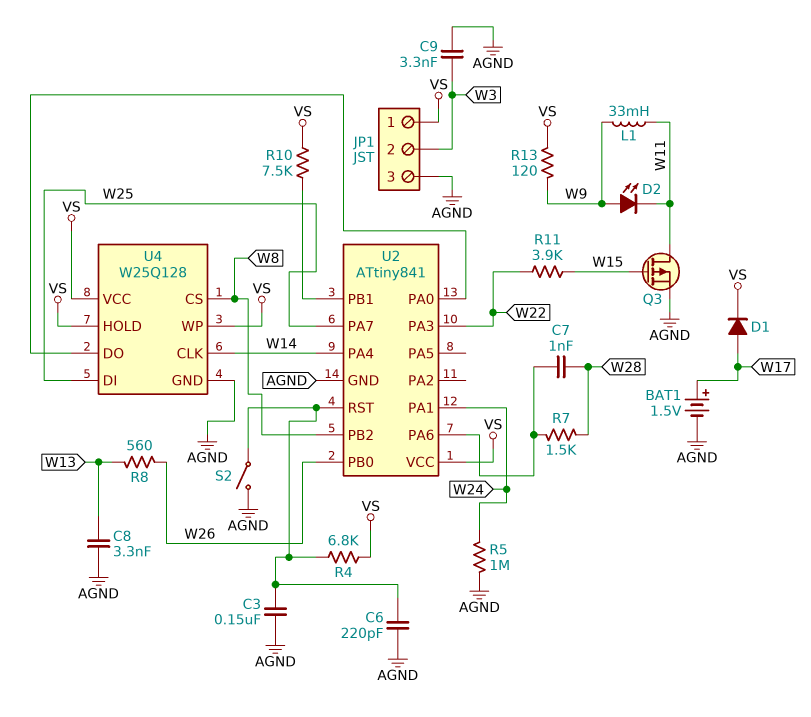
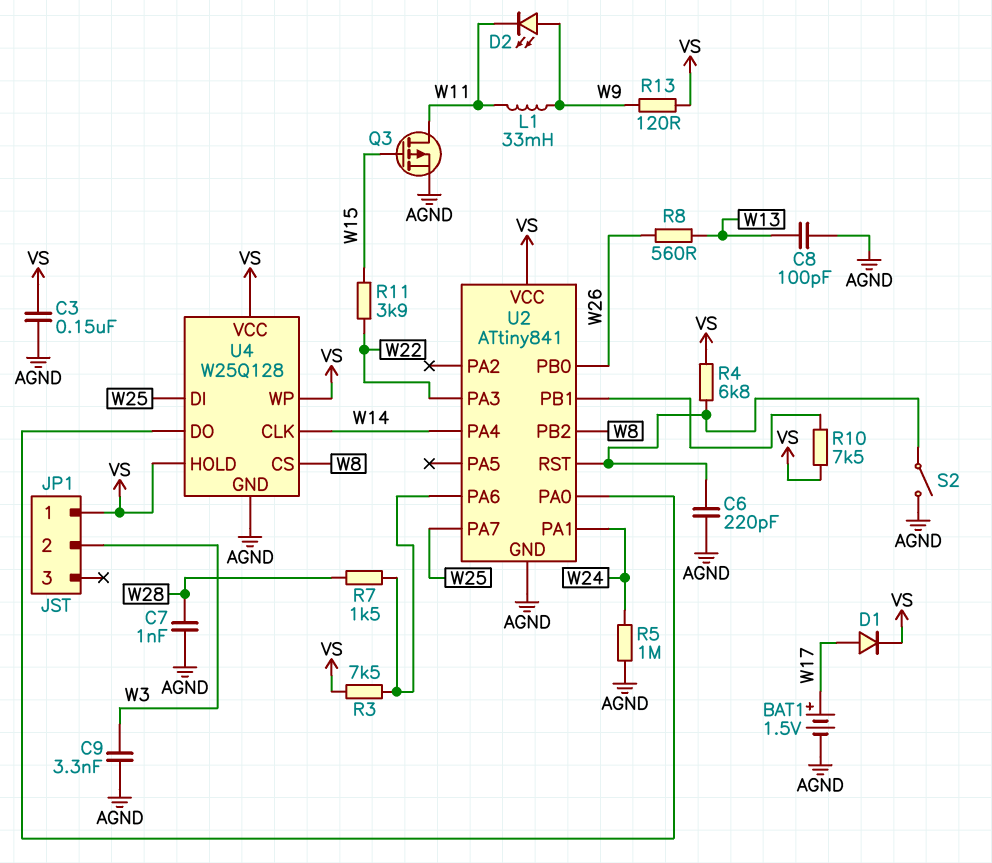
C3: 150nF (AGND, U2/RST) -> 150nF (AGND, VS)
C7: 1nF (U2/PA6, W28) -> 1nF (AGND, W28)
C8: 3.3nF (AGND, W13) -> 100pF (AGND, W13)
JP1 pin 3: AGND -> none
R3: none -> 7.5k (U2/PA6, VS)

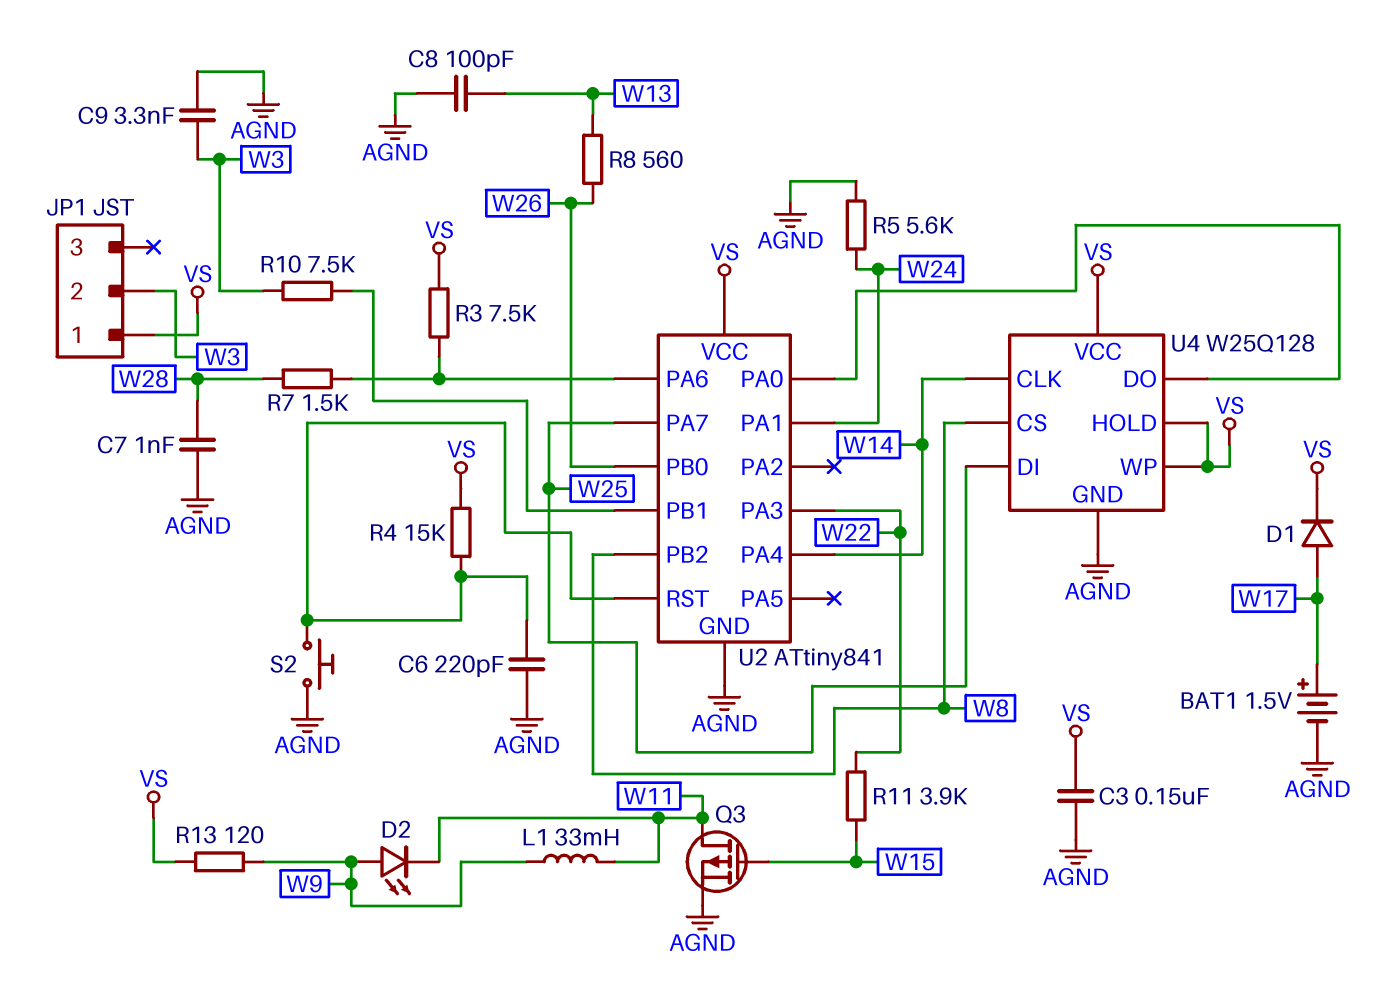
R4: 6.8k (U2/RST, VS) -> 15k (U2/RST, VS)
R5: 1M (AGND, W24) -> 5.6k (AGND, W24)
R10: 7.5k (U2/PB1, VS) -> 7.5k (U2/PB1, W3)
S2: switch (AGND, U2/RST) -> button (AGND, U2/RST)

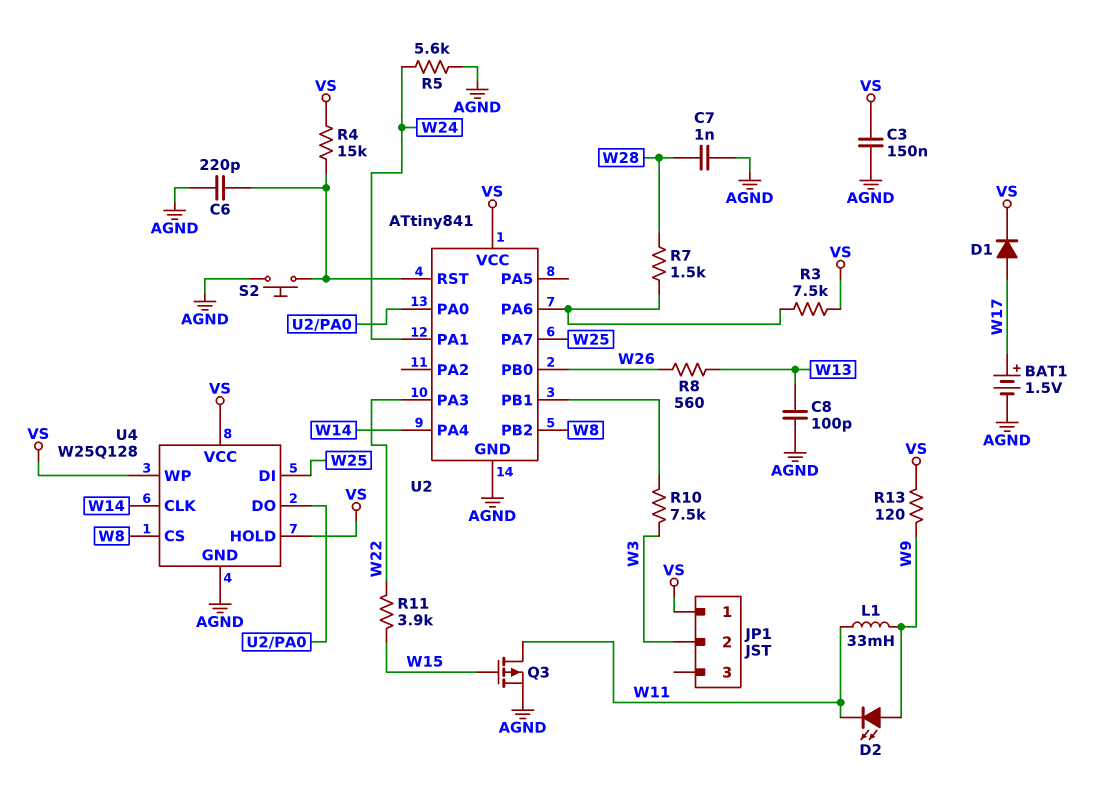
C9: 3.3nF (AGND, W3) -> none

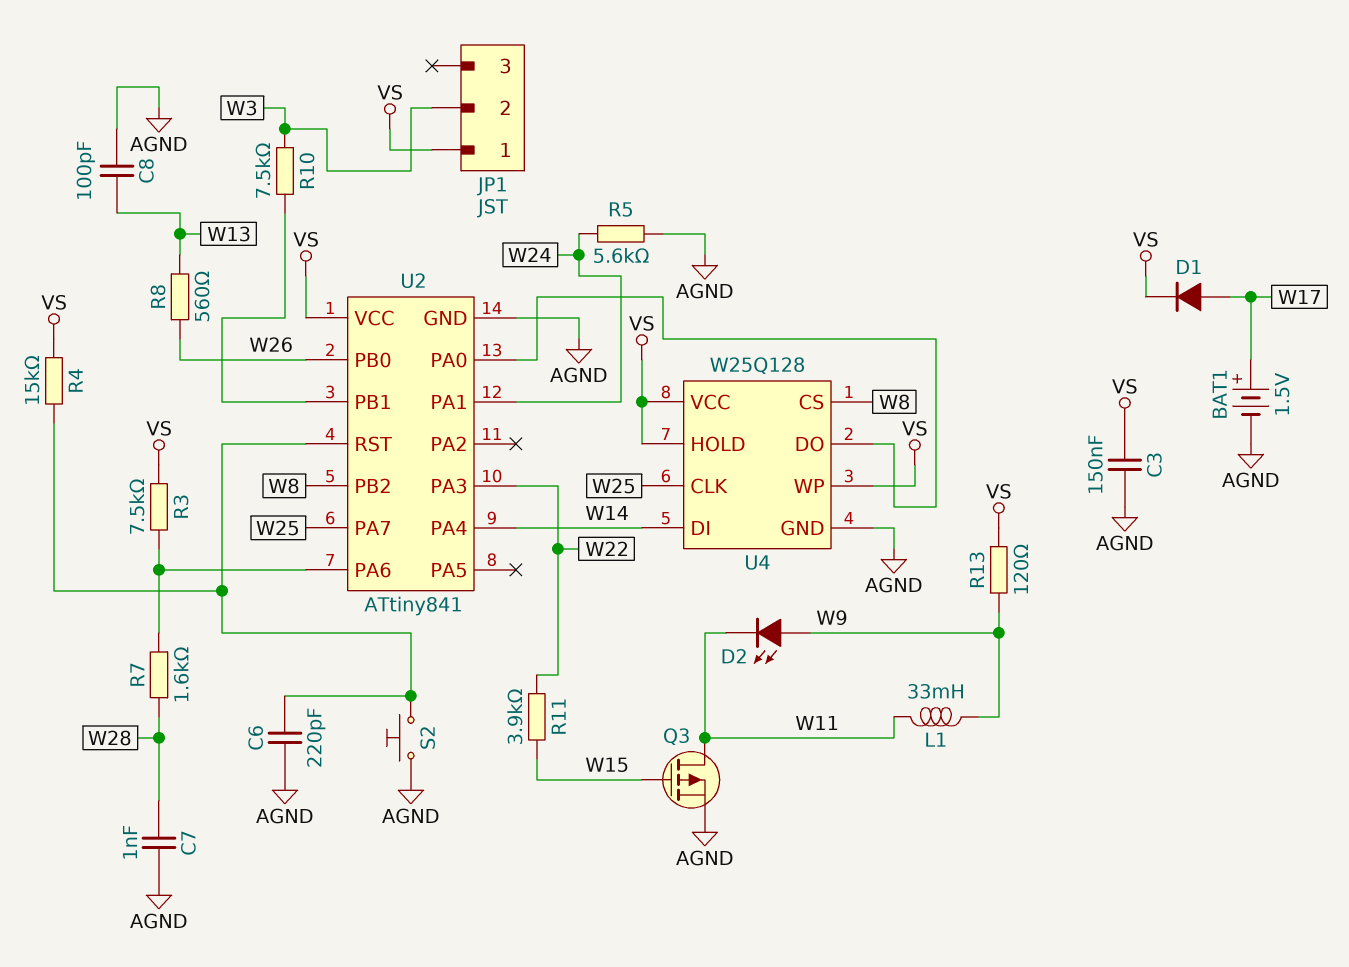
R7: 1.5k (U2/PA6, W28) -> 1.6k (U2/PA6, W28)
U4 pin CLK: W14 -> W25
U4 pin DI: W25 -> W14

